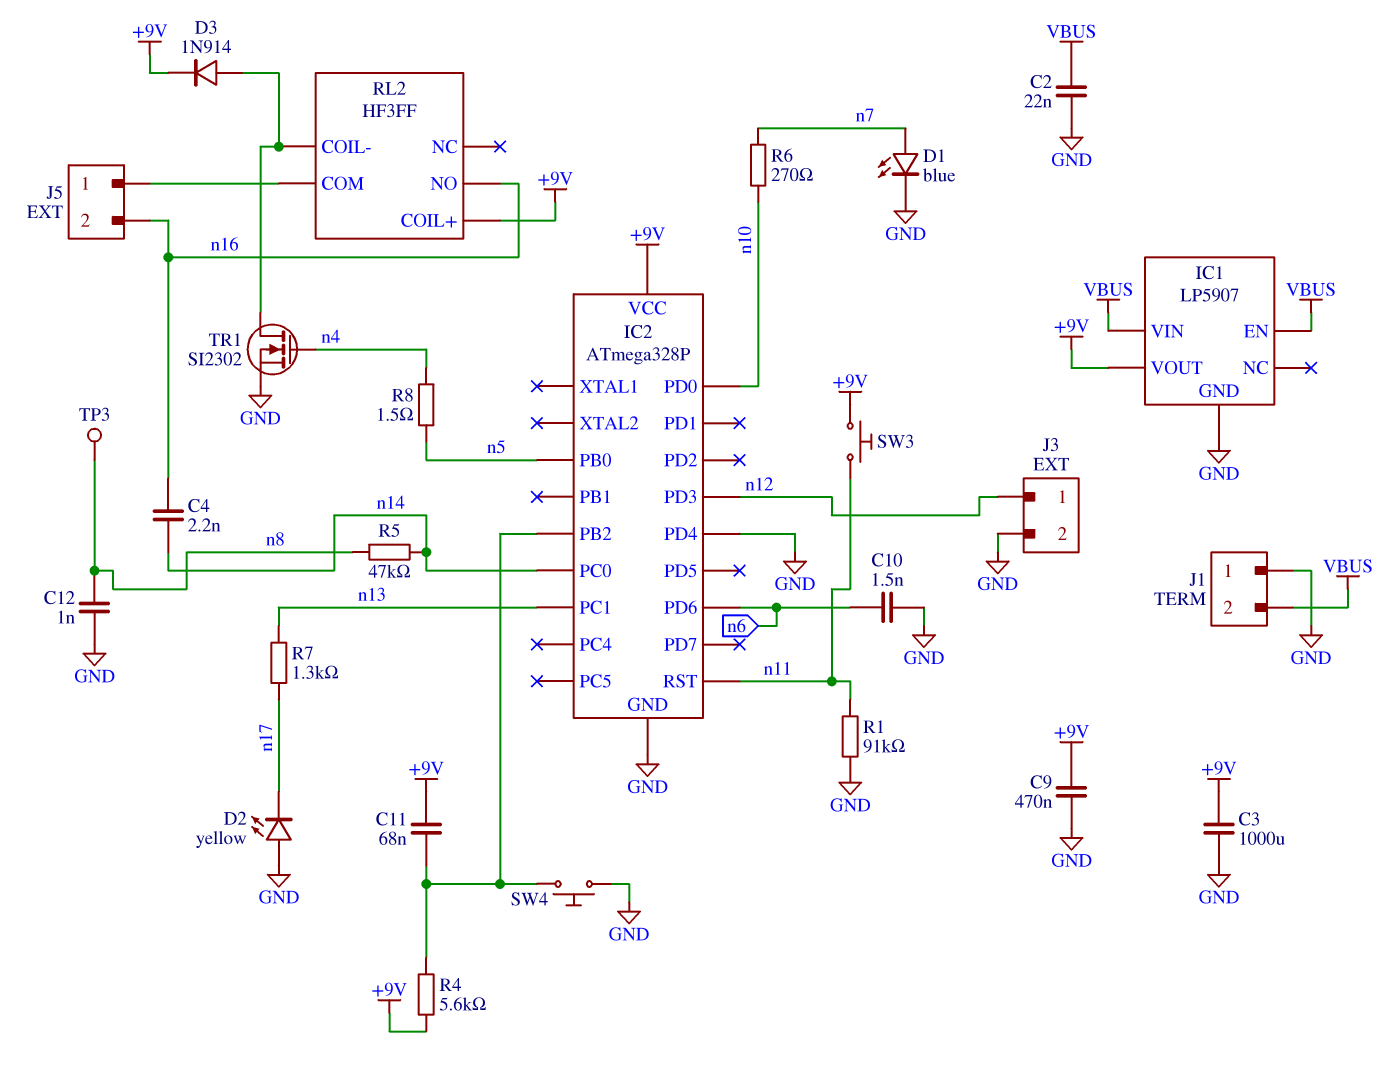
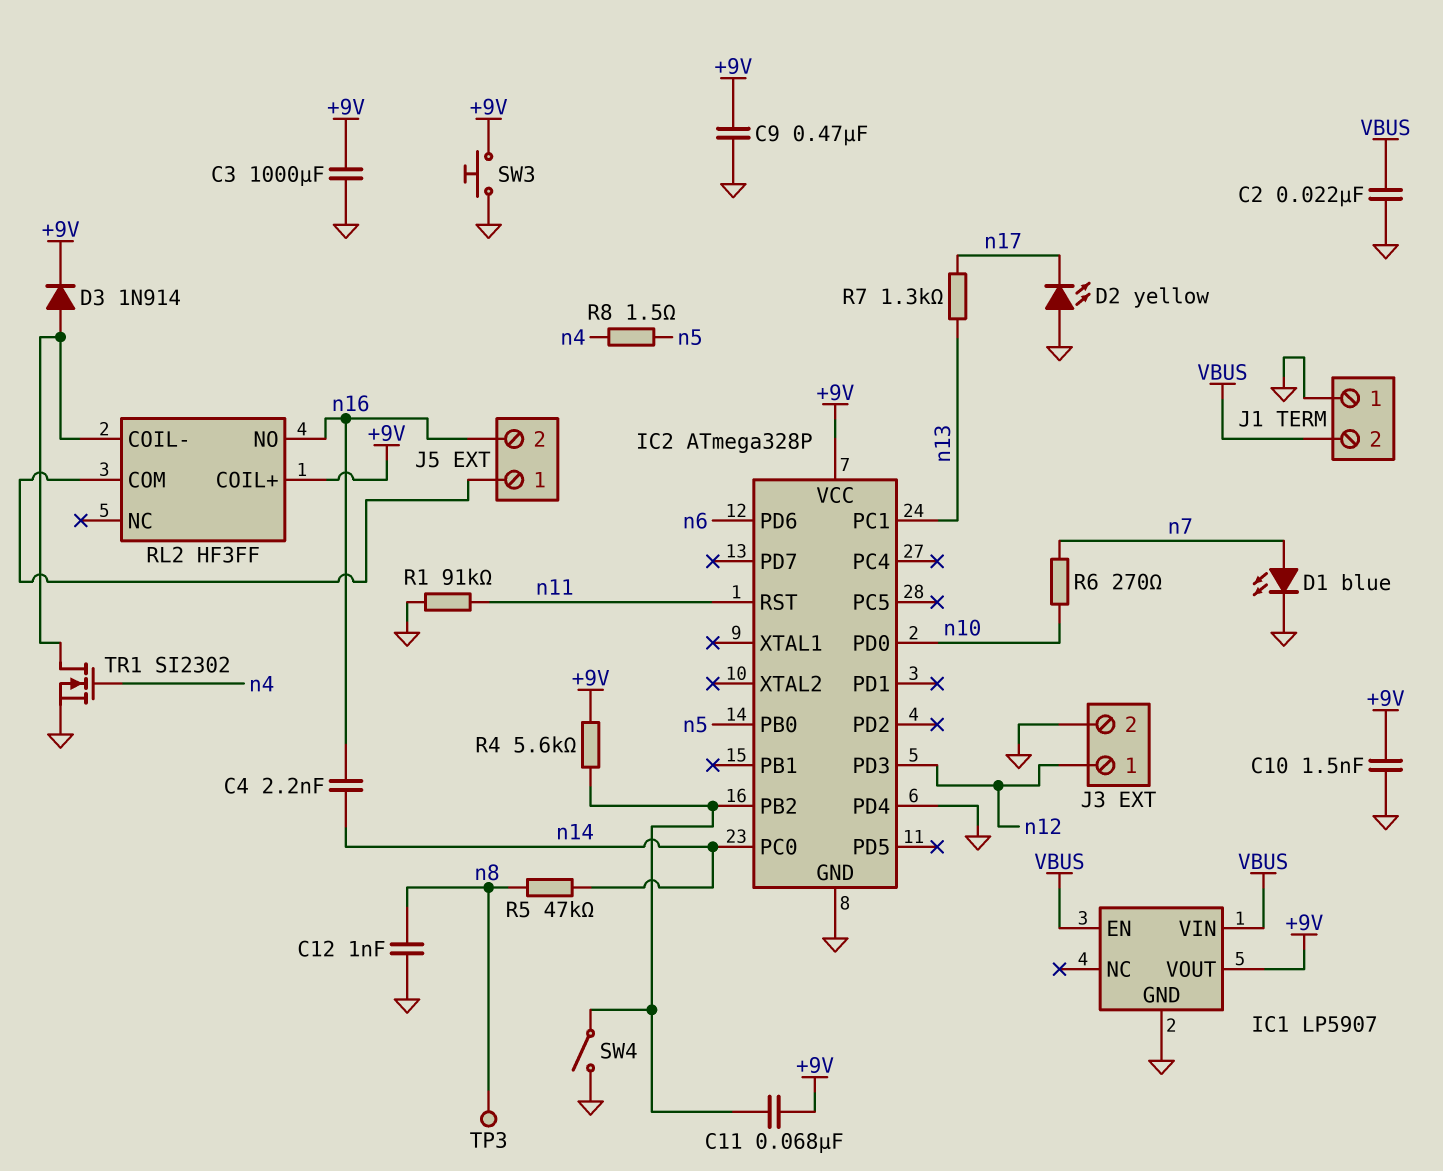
C10: 1.5nF (GND, n6) -> 1.5nF (+9V, GND)
SW3: button (+9V, n11) -> button (+9V, GND)
SW4: button (GND, IC2/PB2) -> switch (GND, IC2/PB2)

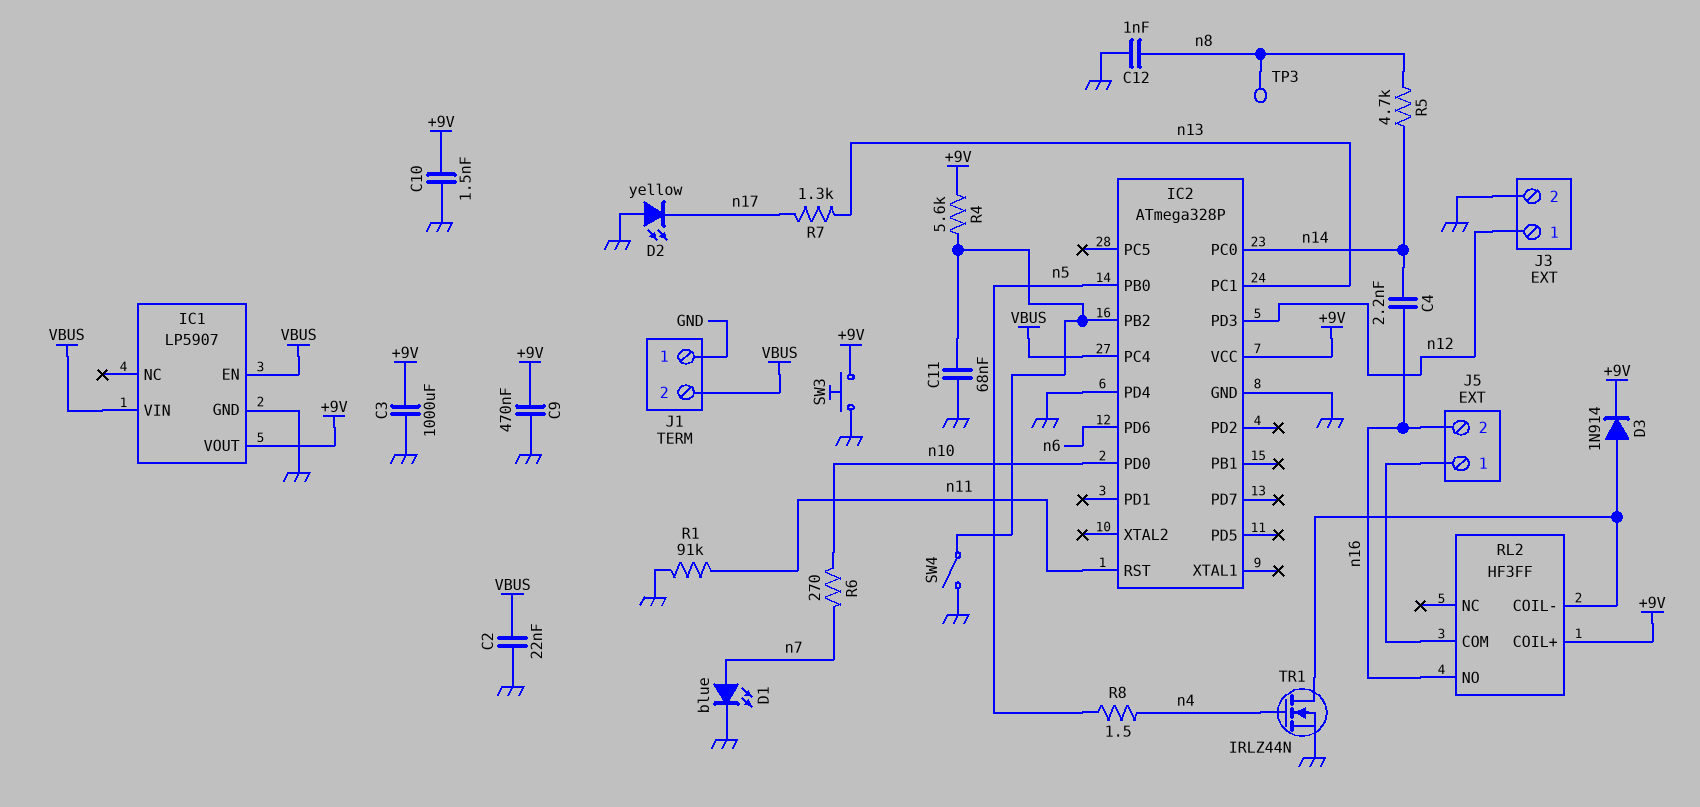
C11: 68nF (+9V, IC2/PB2) -> 68nF (GND, IC2/PB2)
IC2 pin PC4: none -> VBUS
R5: 47k (n8, n14) -> 4.7k (n8, n14)
TR1: NMOS SI2302 (G n4, D RL2/COIL-, S GND) -> NMOS IRLZ44N (G n4, D RL2/COIL-, S GND)

